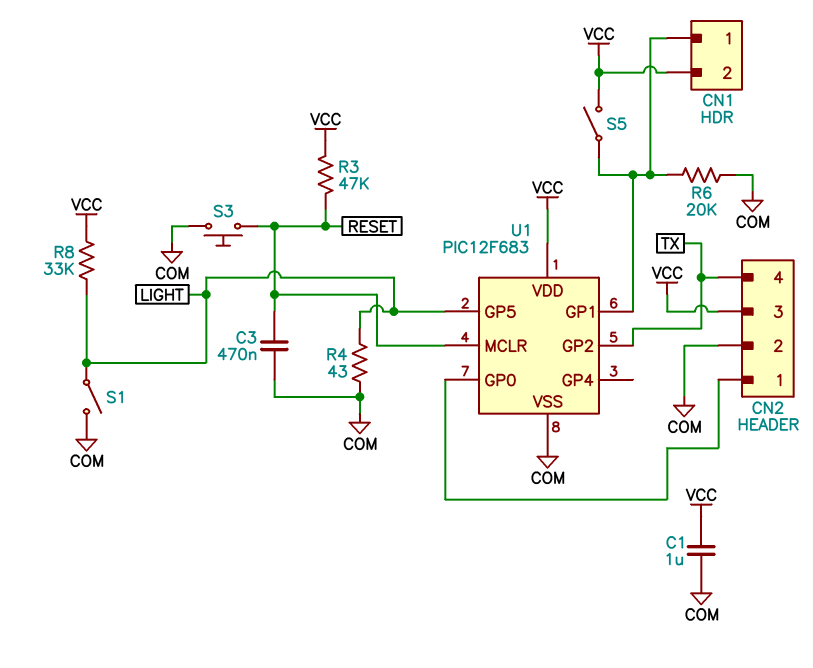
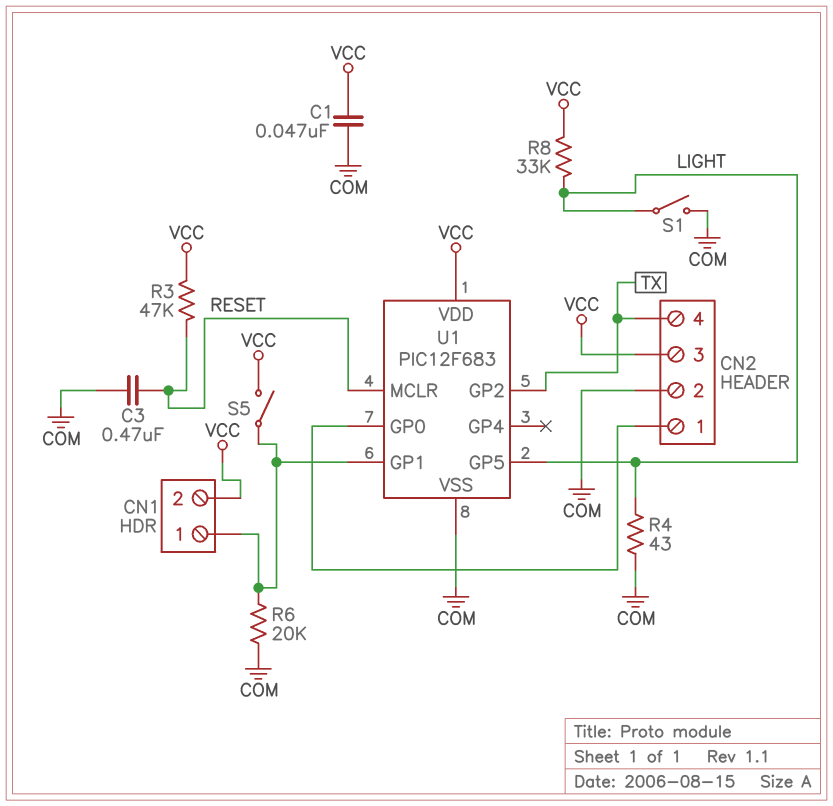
C1: 1uF (COM, VCC) -> 47nF (COM, VCC)
S3: button (COM, RESET) -> none

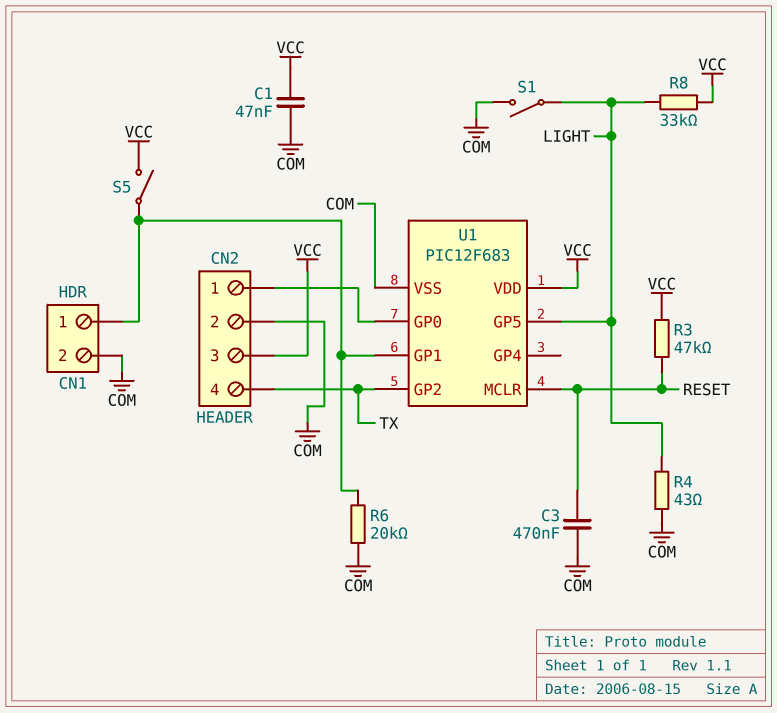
CN1 pin 2: VCC -> COM

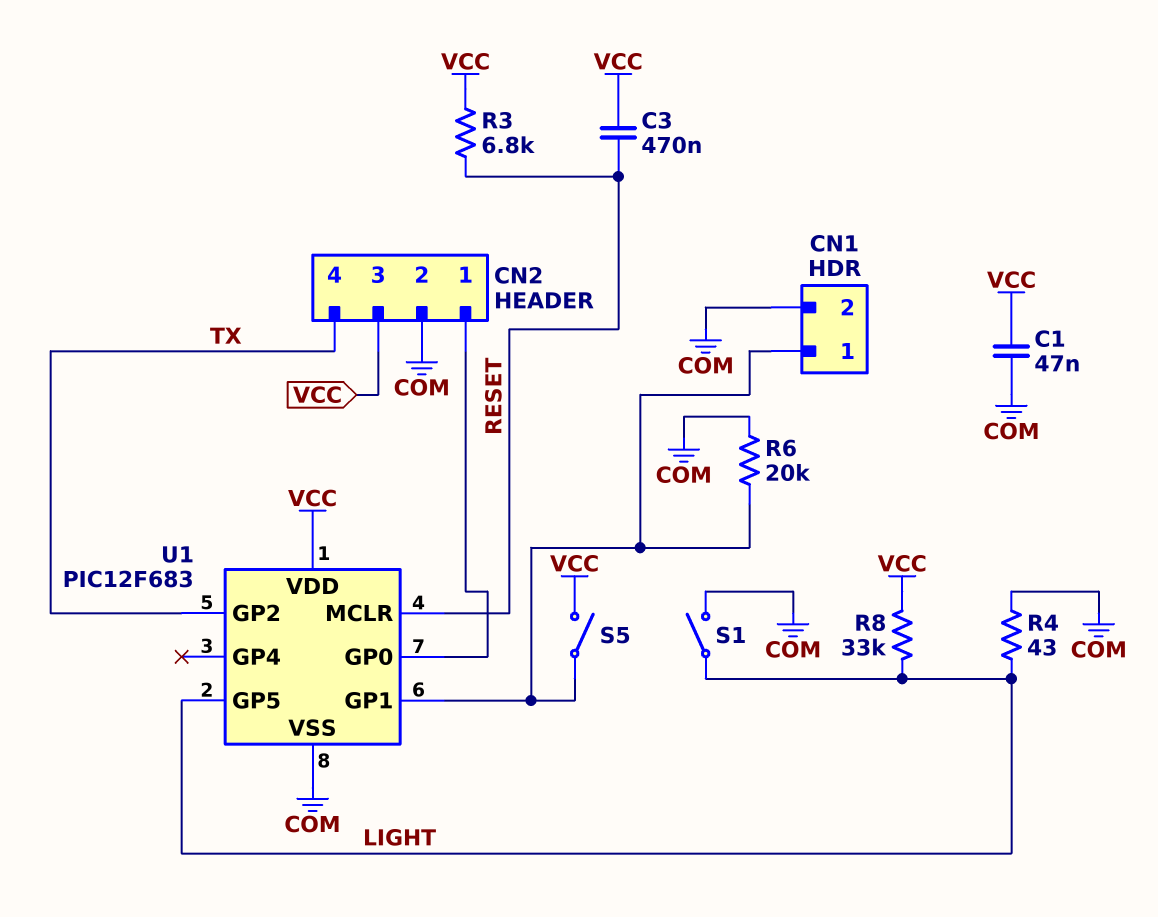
C3: 470nF (COM, RESET) -> 470nF (RESET, VCC)
R3: 47k (RESET, VCC) -> 6.8k (RESET, VCC)

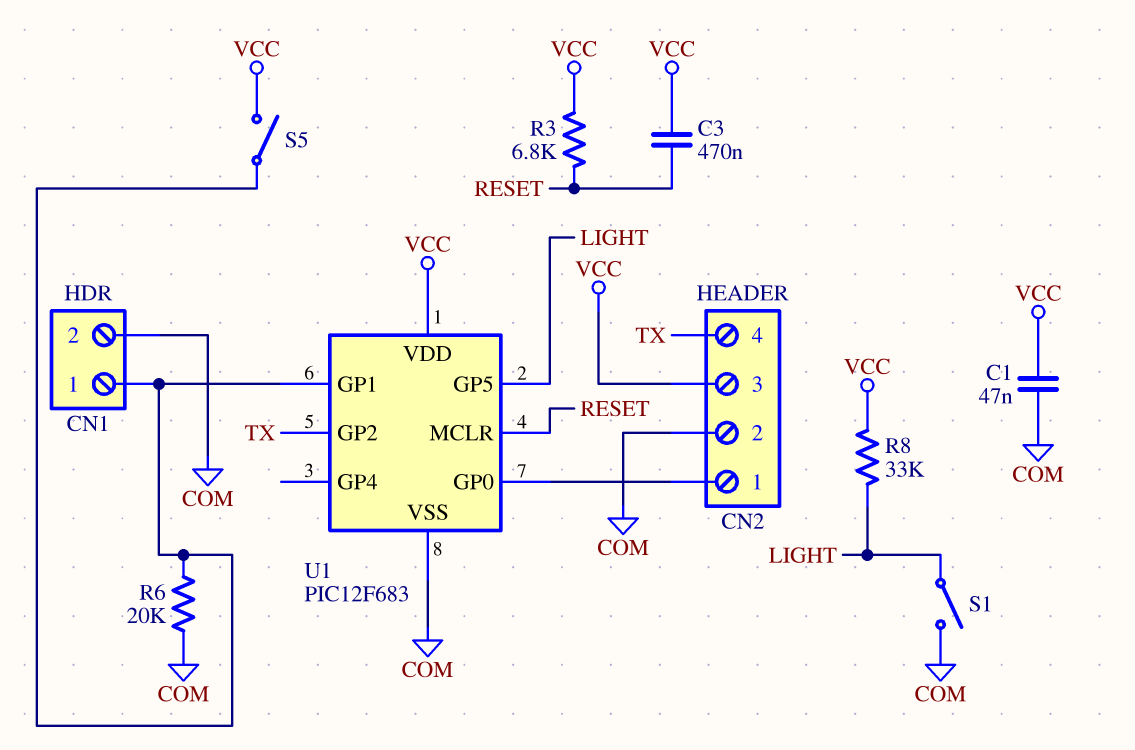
R4: 43 (COM, LIGHT) -> none

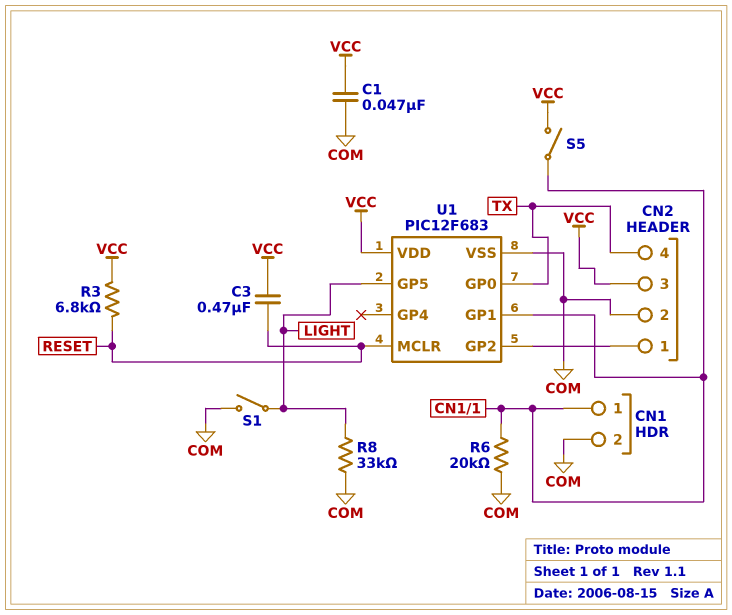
R8: 33k (LIGHT, VCC) -> 33k (COM, LIGHT)
U1 pin GP0: CN2/1 -> TX
U1 pin GP2: TX -> CN2/1

